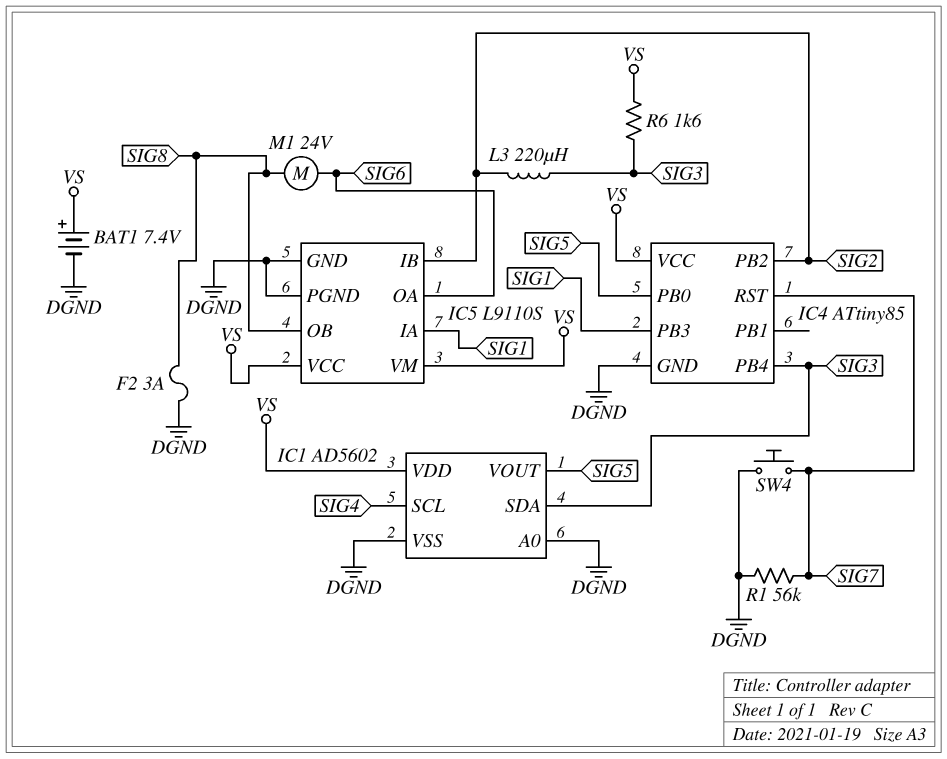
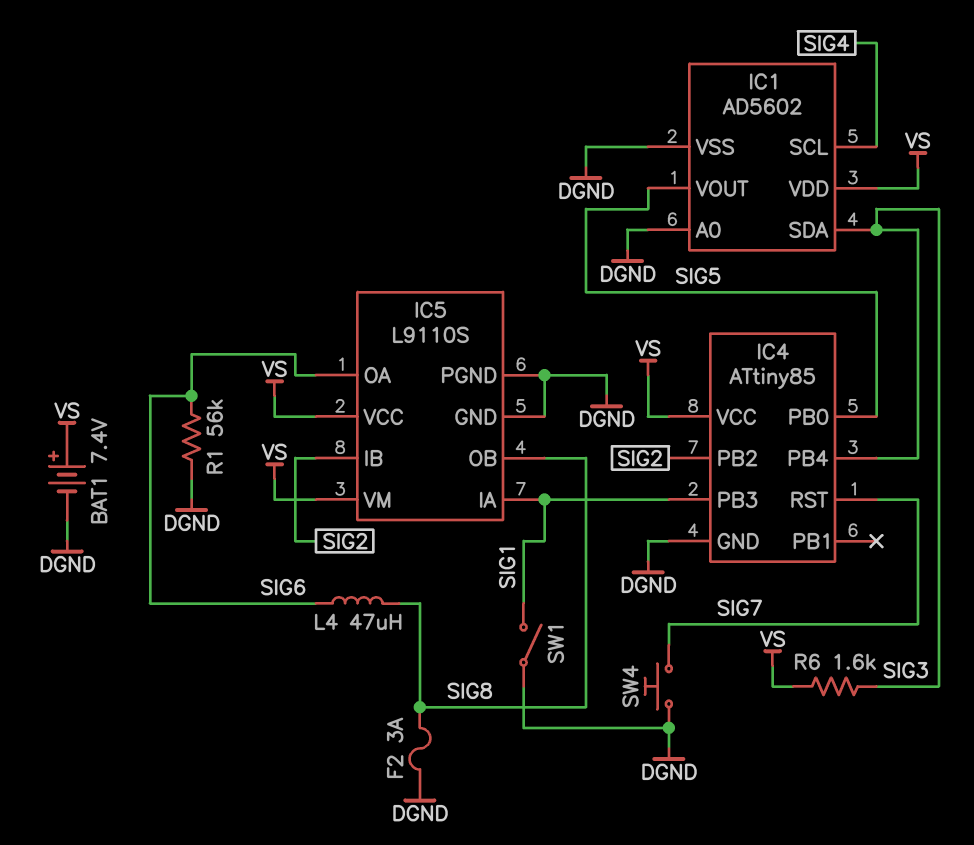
L3: 220uH (SIG2, SIG3) -> none
L4: none -> 47uH (SIG6, SIG8)
M1: motor 24V (SIG6, SIG8) -> none
R1: 56k (DGND, SIG7) -> 56k (DGND, SIG6)
SW1: none -> switch (DGND, SIG1)

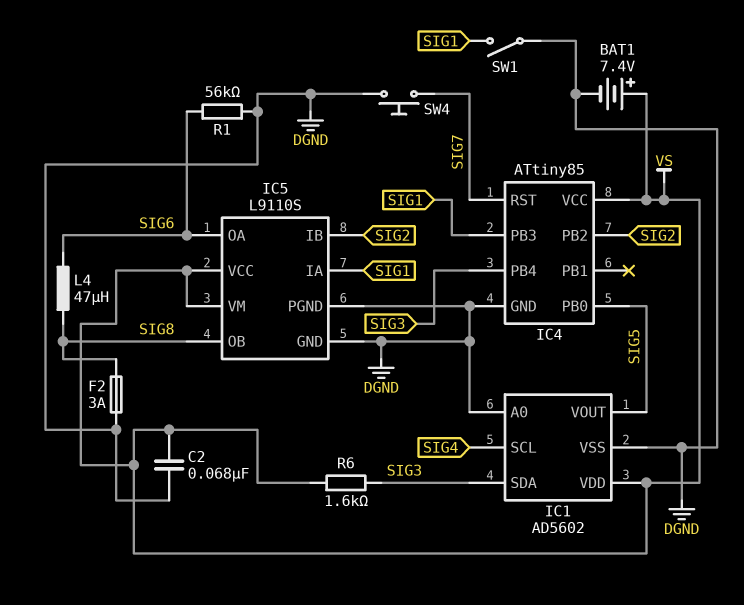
C2: none -> 68nF (DGND, VS)

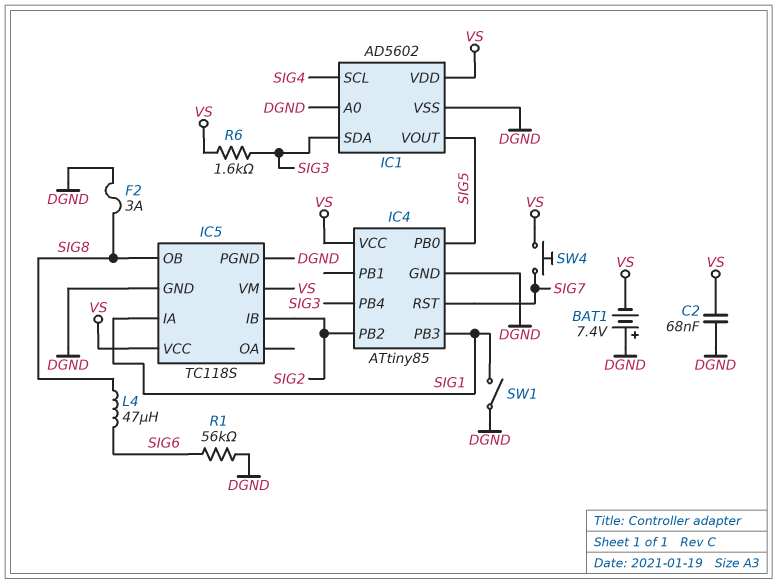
BAT1: 7.4V (plus VS, minus DGND) -> 7.4V (plus DGND, minus VS)
IC5: L9110S -> TC118S
IC5 pin OA: SIG6 -> none
SW4: button (DGND, SIG7) -> button (SIG7, VS)

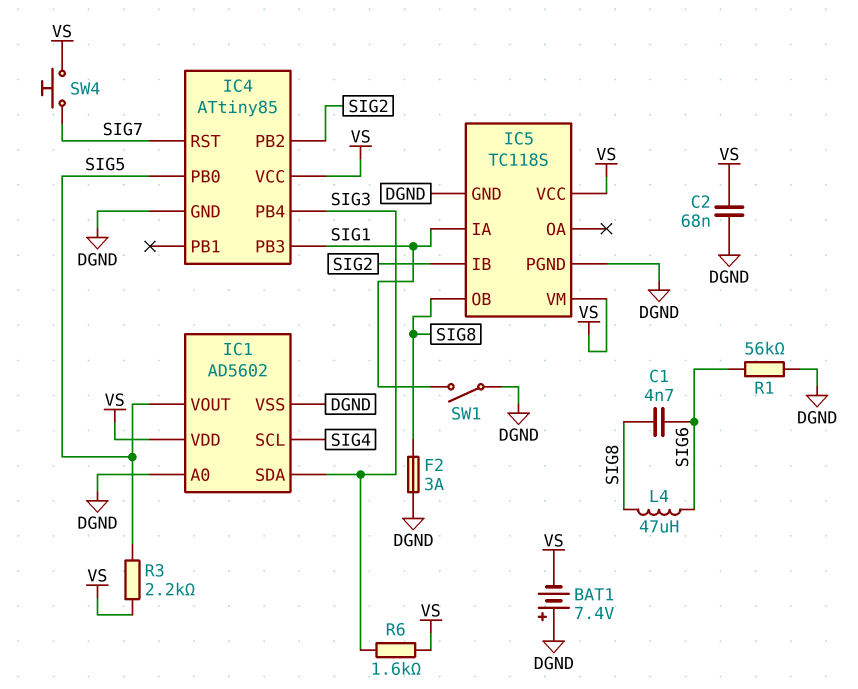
C1: none -> 4.7nF (SIG6, SIG8)
R3: none -> 2.2k (SIG5, VS)

